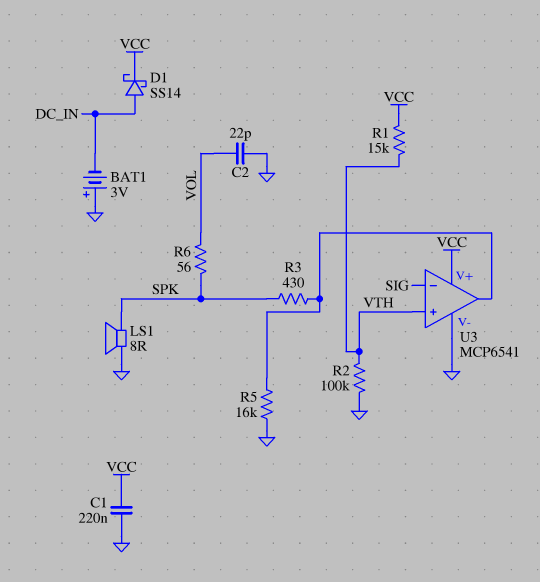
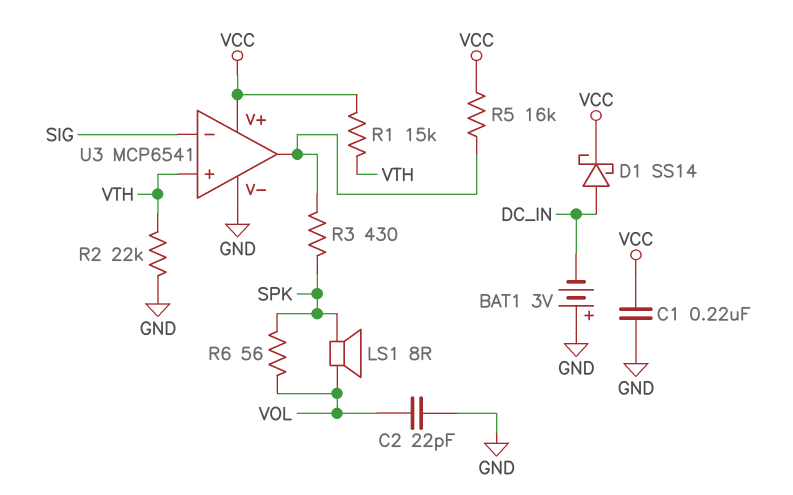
LS1: speaker 8R (GND, SPK) -> speaker 8R (SPK, VOL)
R2: 100k (GND, VTH) -> 22k (GND, VTH)
R5: 16k (GND, U3/out) -> 16k (U3/out, VCC)

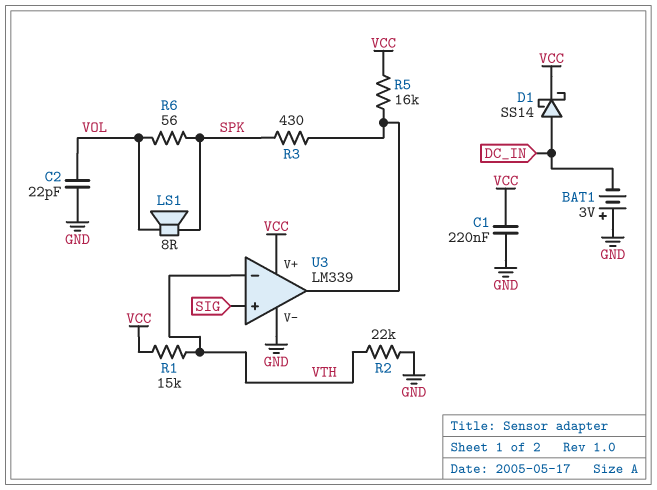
U3: MCP6541 -> LM339
U3 pin in+: VTH -> SIG
U3 pin in-: SIG -> VTH

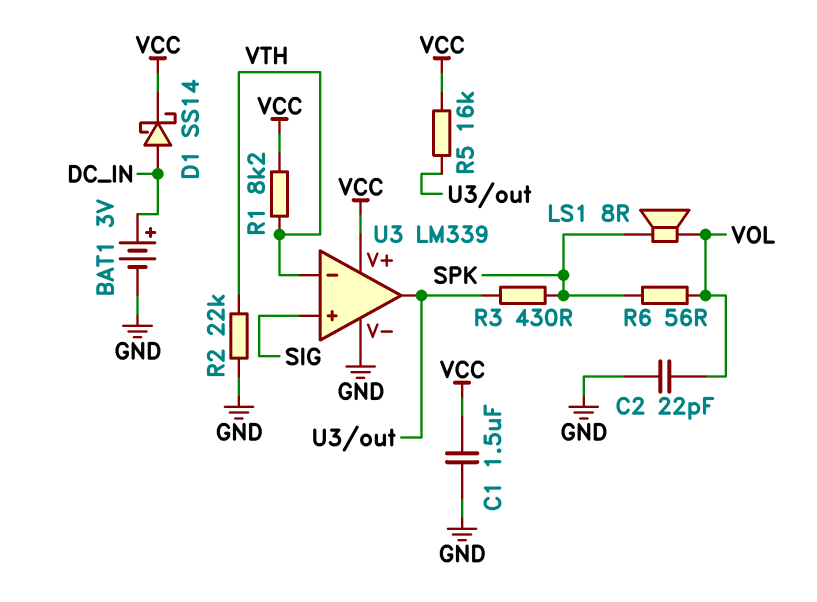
BAT1: 3V (plus GND, minus DC_IN) -> 3V (plus DC_IN, minus GND)
C1: 220nF (GND, VCC) -> 1.5uF (GND, VCC)
R1: 15k (VCC, VTH) -> 8.2k (VCC, VTH)

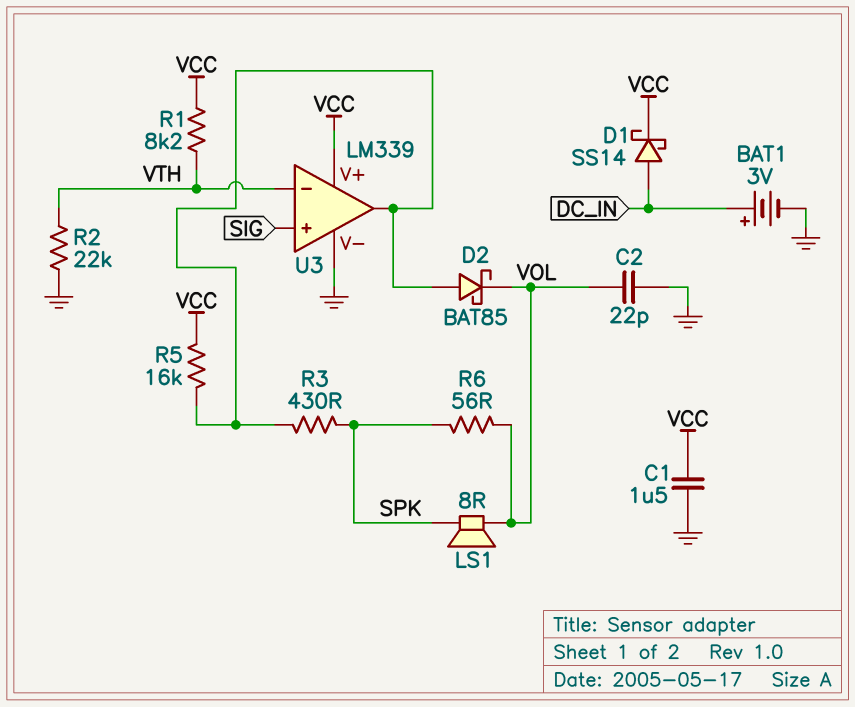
D2: none -> schottky BAT85 (A U3/out, K VOL)

